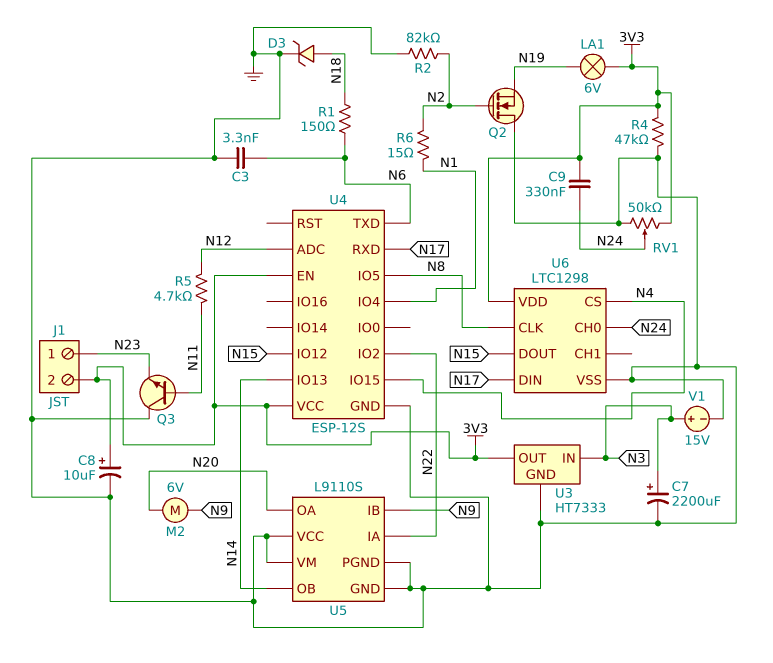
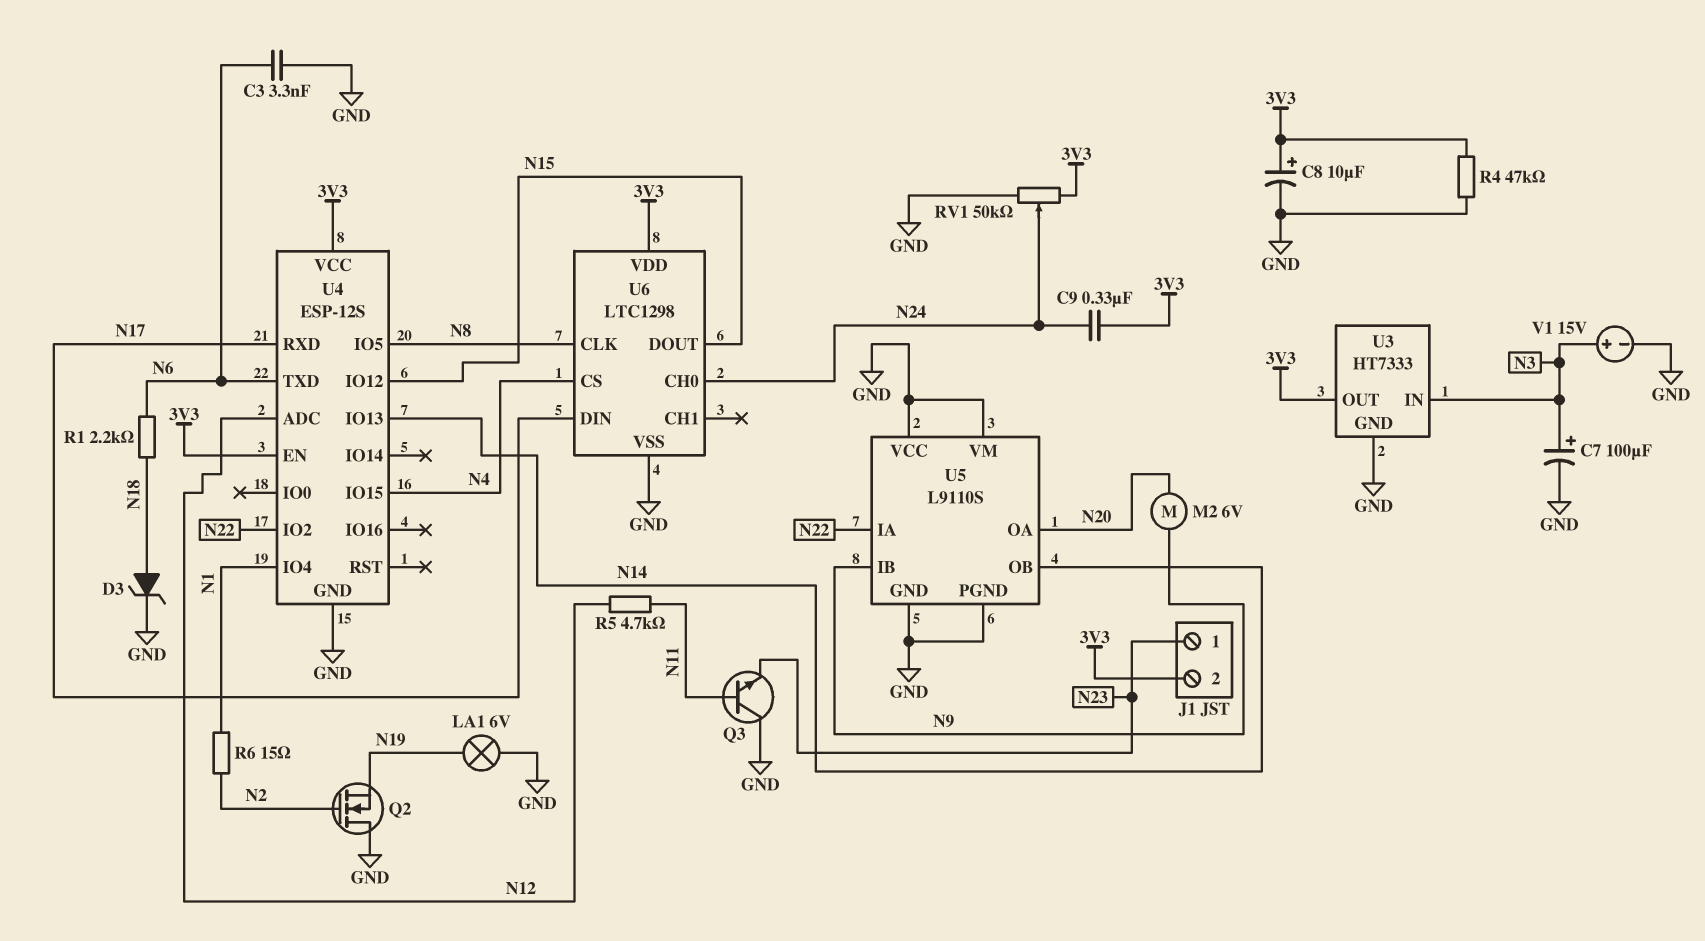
C7: 2200uF (plus N3, minus GND) -> 100uF (plus N3, minus GND)
LA1: lamp 6V (3V3, N19) -> lamp 6V (GND, N19)
R1: 150 (N6, N18) -> 2.2k (N6, N18)
R2: 82k (GND, N2) -> none

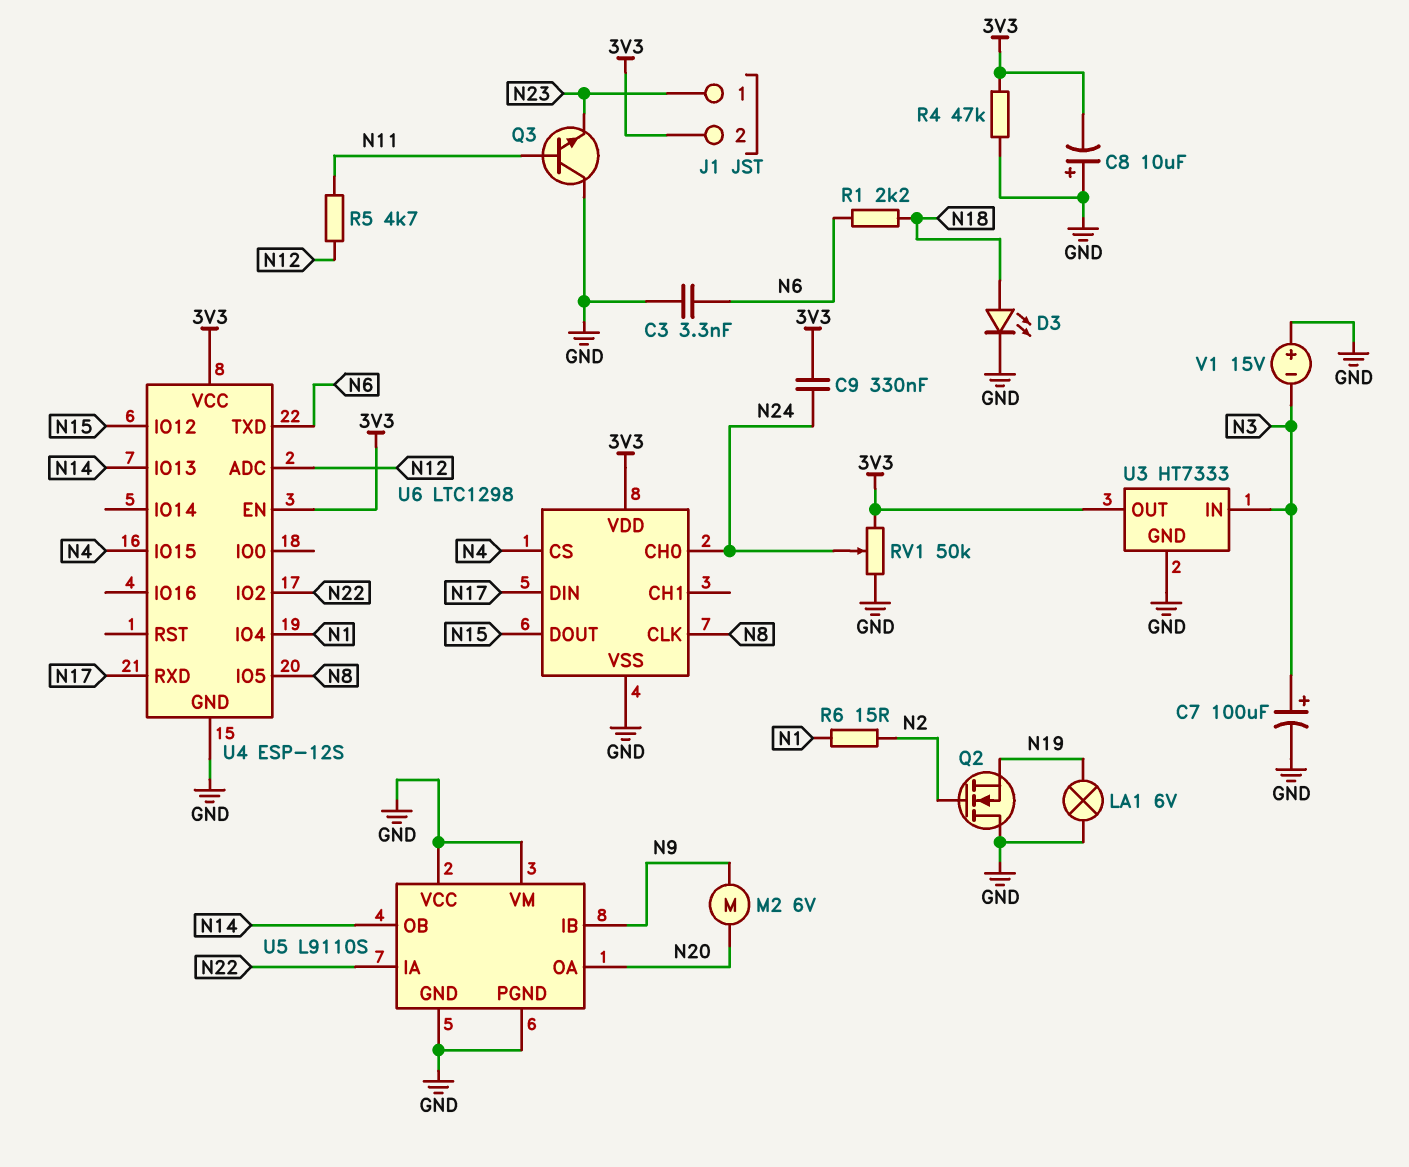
C8: 10uF (plus 3V3, minus GND) -> 10uF (plus GND, minus 3V3)
D3: zener (A N18, K GND) -> LED (A N18, K GND)
V1: 15V (plus N3, minus GND) -> 15V (plus GND, minus N3)

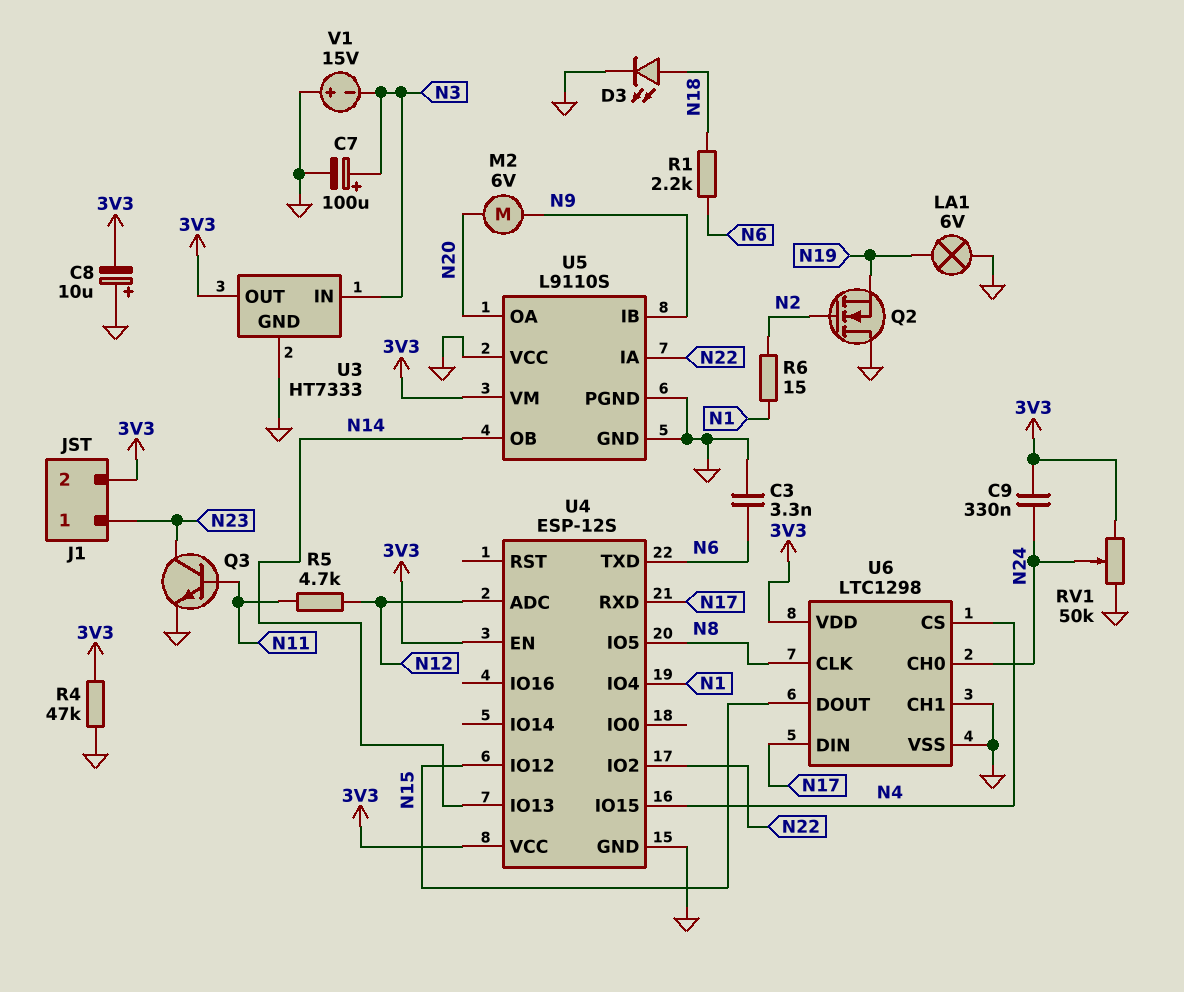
Q3: NPN (B N11, C GND, E N23) -> NPN (B N11, C N23, E GND)
U5 pin VM: GND -> 3V3
U6 pin CH1: none -> GND

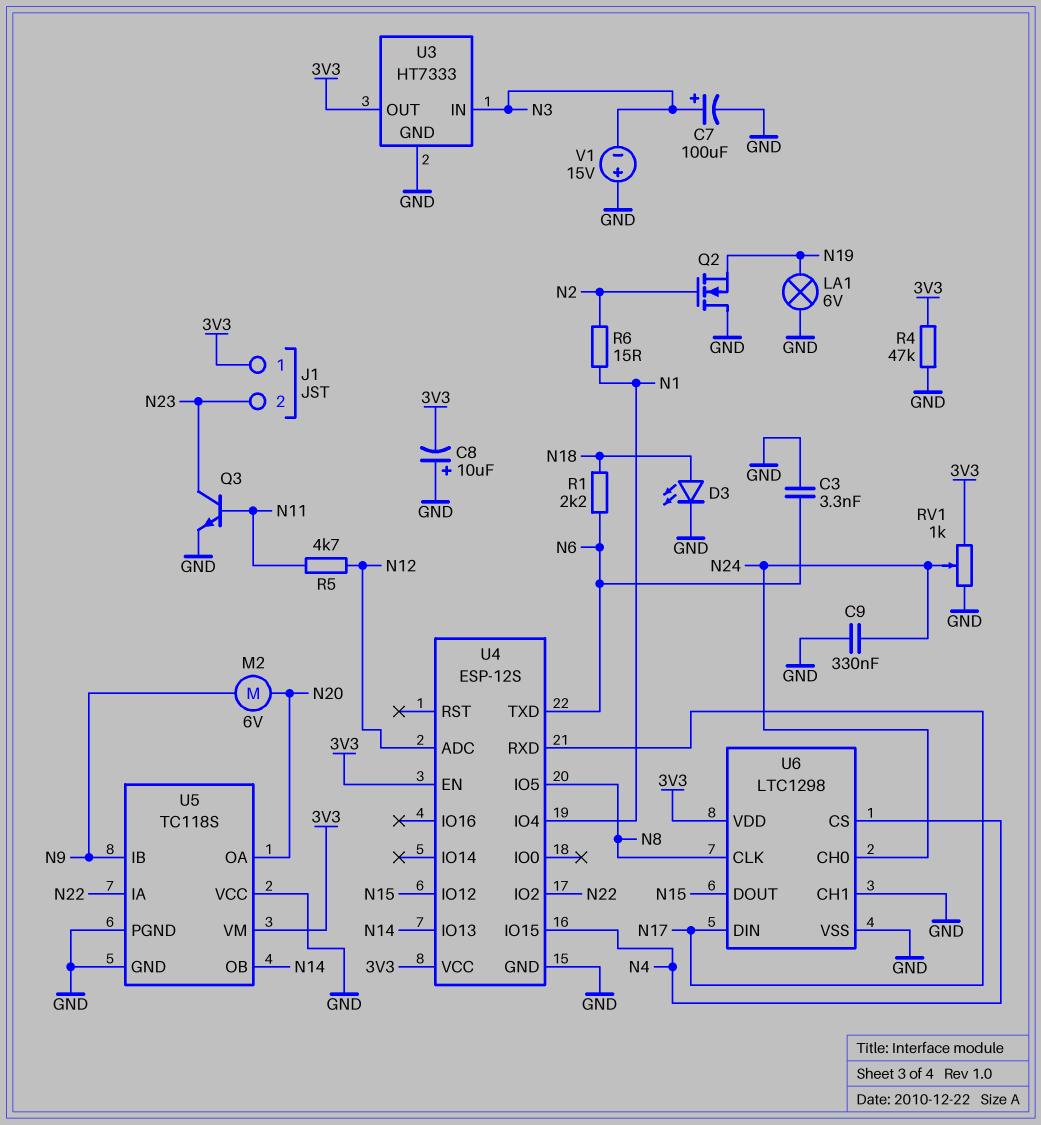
C9: 330nF (3V3, N24) -> 330nF (GND, N24)
J1 pin 1: N23 -> 3V3
J1 pin 2: 3V3 -> N23
RV1: 50k (3V3, GND, wiper N24) -> 1k (3V3, GND, wiper N24)
U5: L9110S -> TC118S

